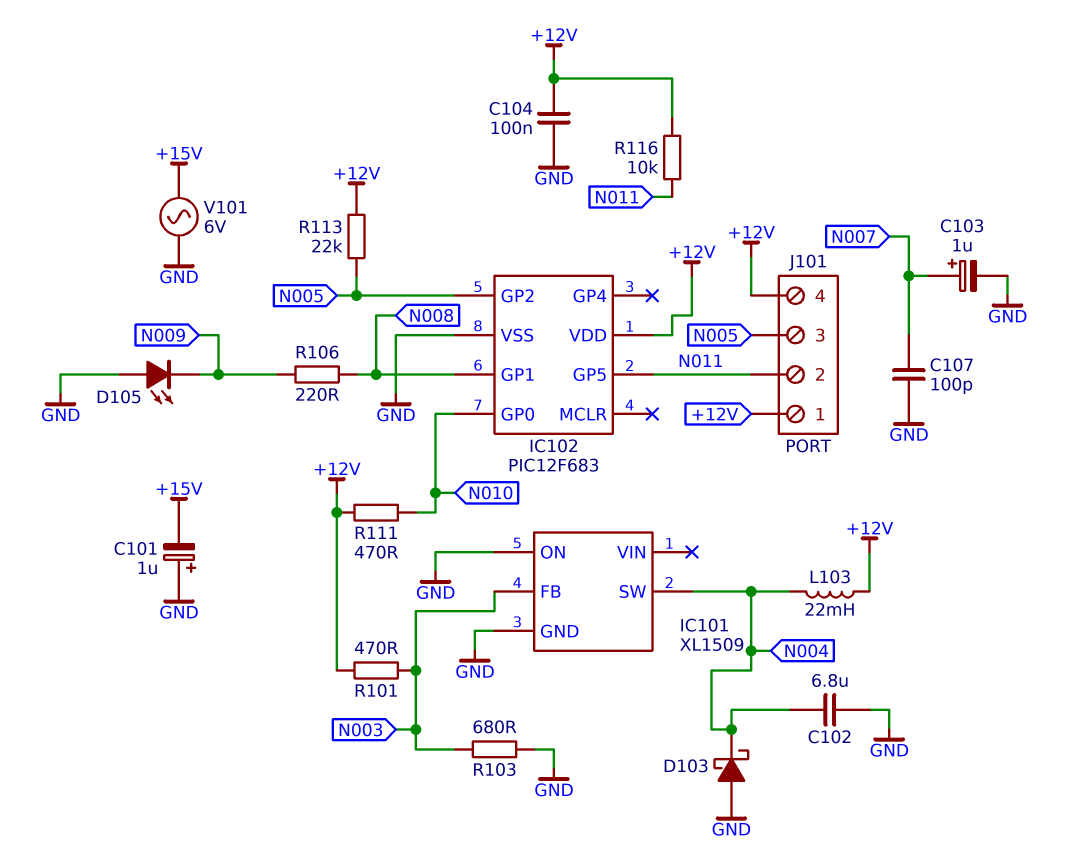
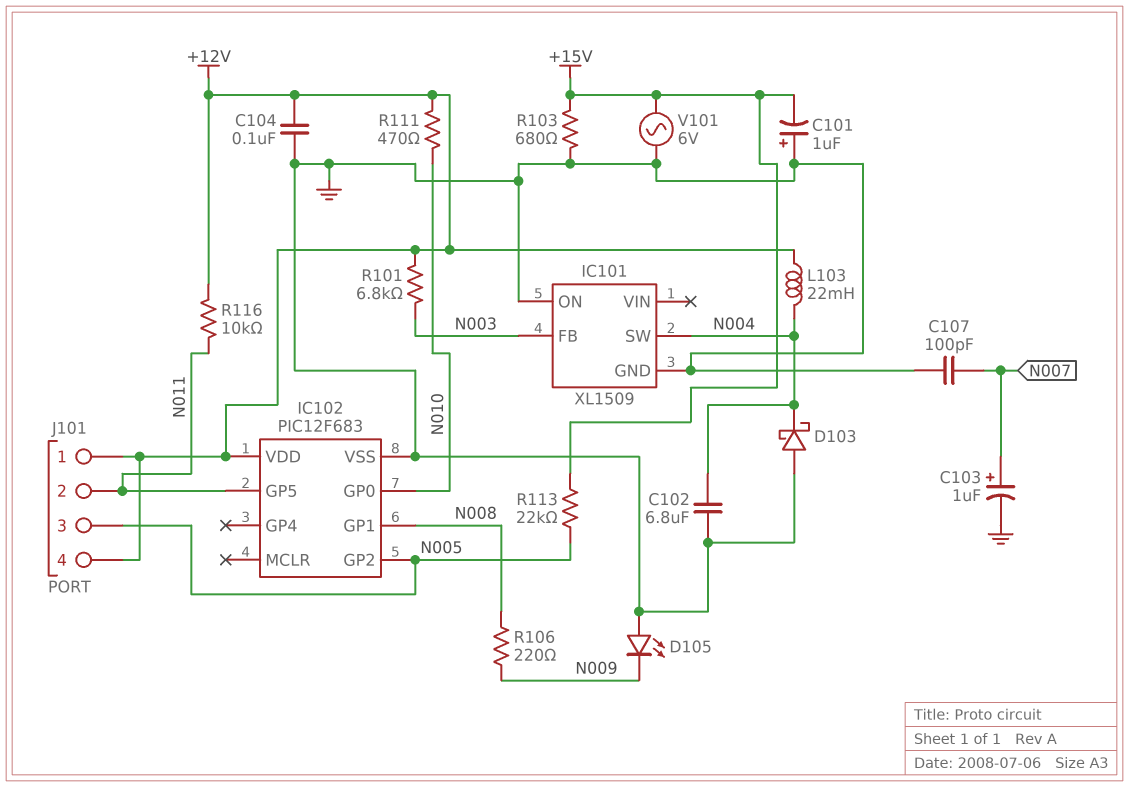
R101: 470 (+12V, N003) -> 6.8k (+12V, N003)
R103: 680 (GND, N003) -> 680 (+15V, GND)
R113: 22k (+12V, N005) -> 22k (+15V, N005)

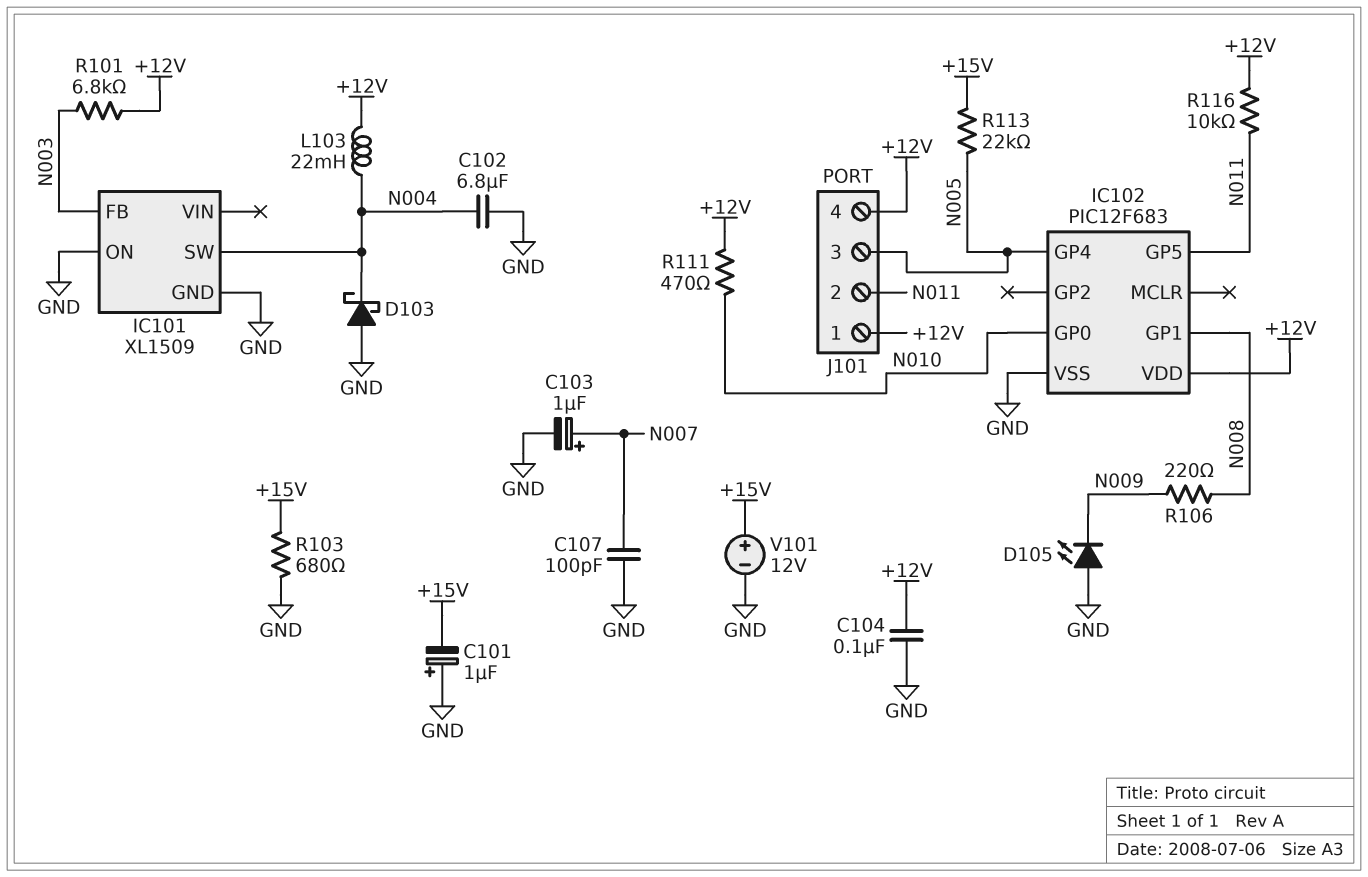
IC102 pin GP2: N005 -> none
IC102 pin GP4: none -> N005
V101: AC 6V (+15V, GND) -> 12V (plus +15V, minus GND)

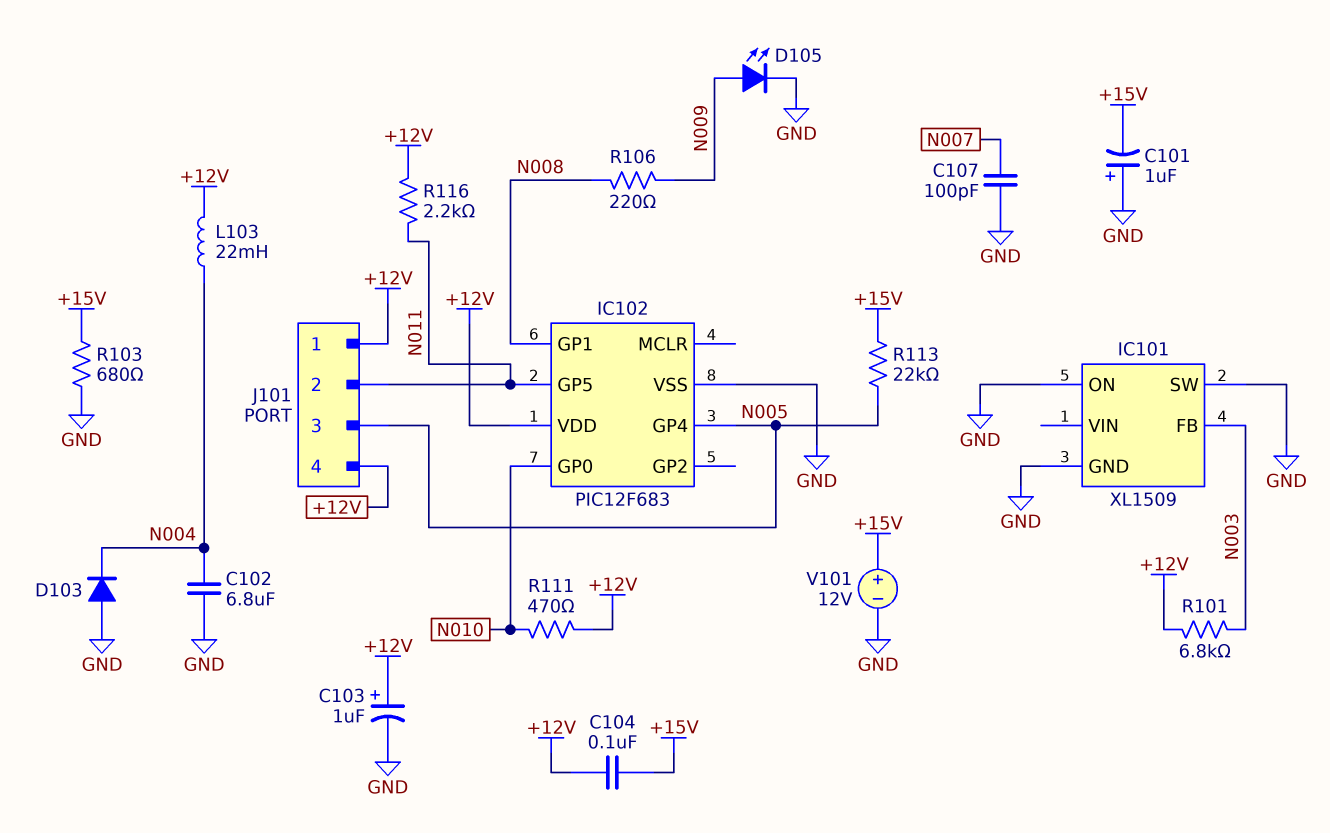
C103: 1uF (plus N007, minus GND) -> 1uF (plus +12V, minus GND)
C104: 100nF (+12V, GND) -> 100nF (+12V, +15V)
D103: schottky (A GND, K N004) -> diode (A GND, K N004)
D105: LED (A GND, K N009) -> LED (A N009, K GND)
IC101 pin SW: N004 -> GND
R116: 10k (+12V, N011) -> 2.2k (+12V, N011)

